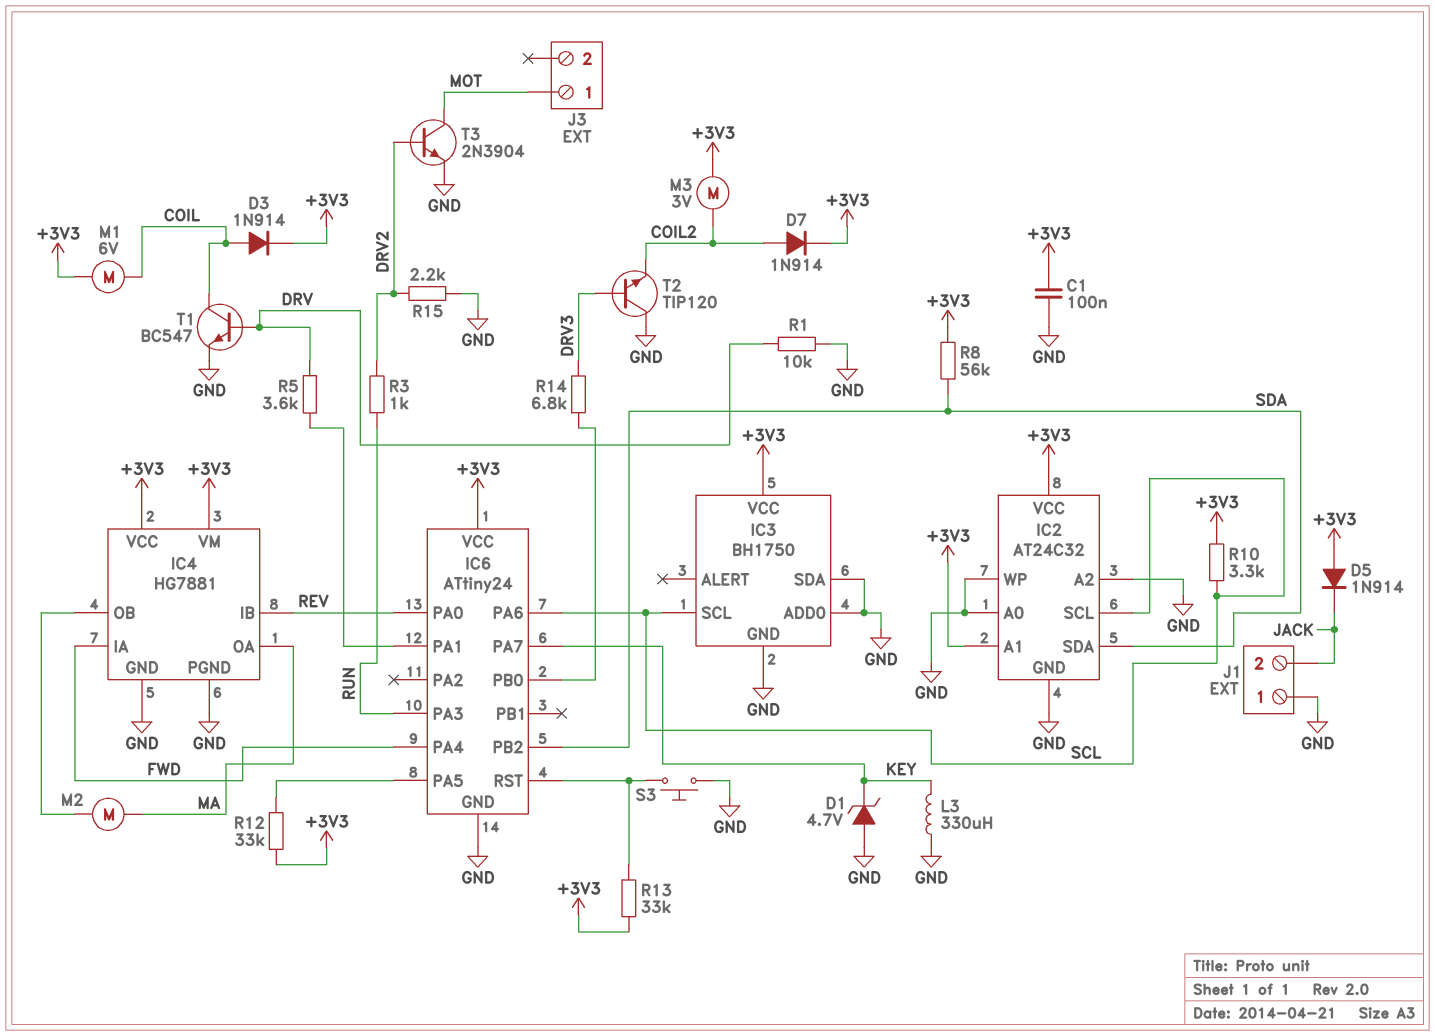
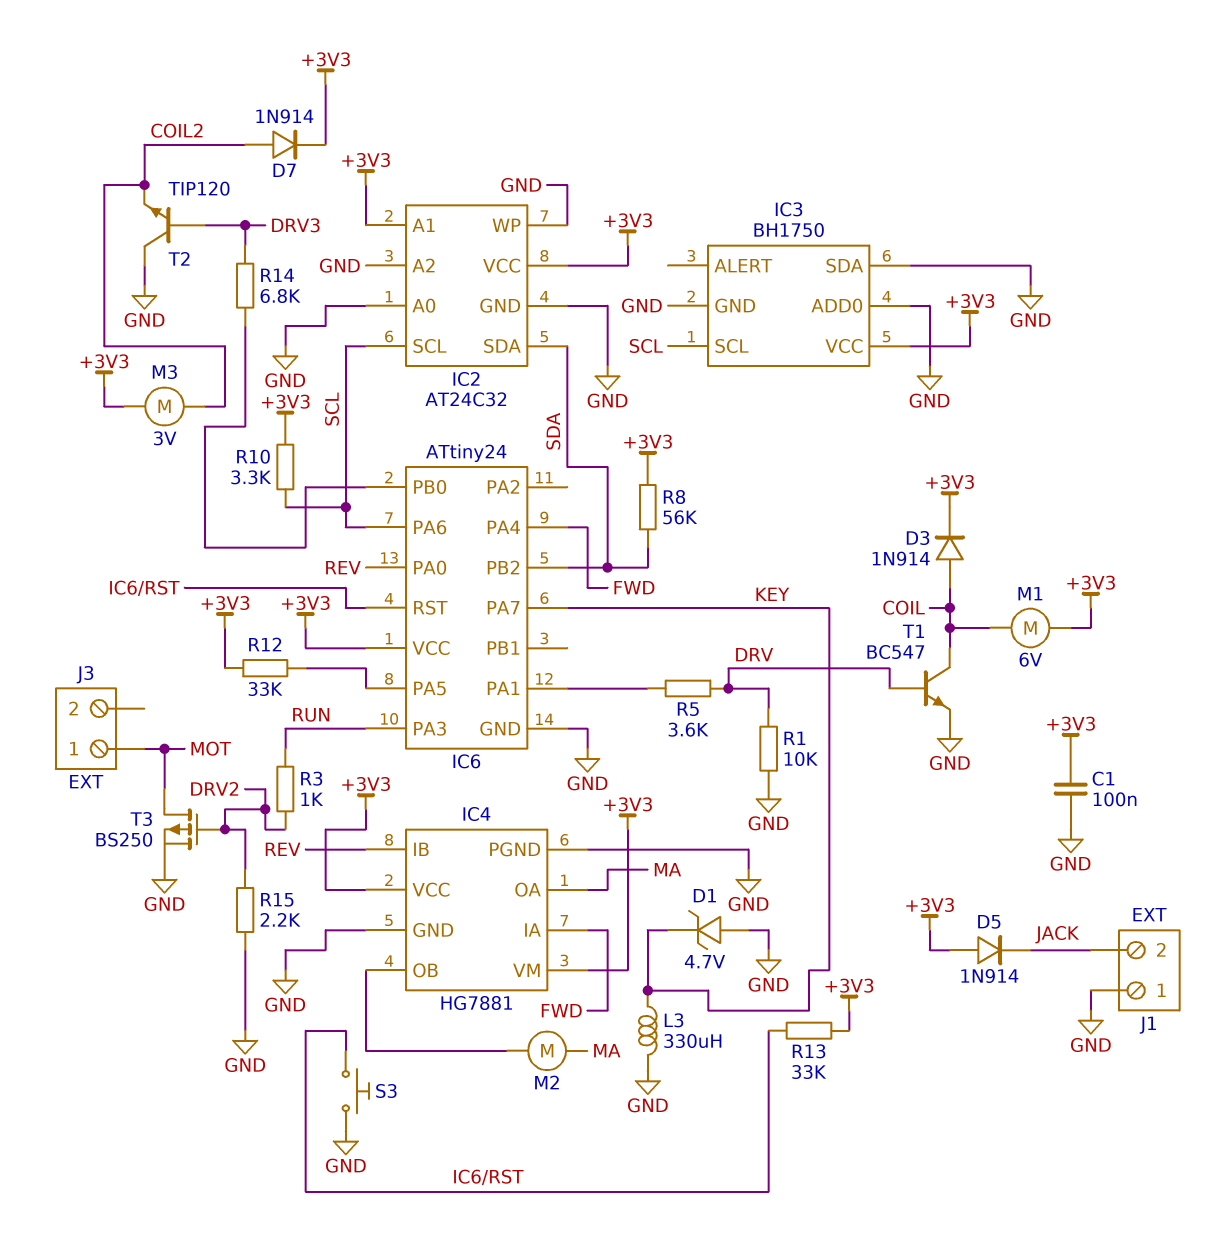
T3: NPN 2N3904 (B DRV2, C MOT, E GND) -> PMOS BS250 (G DRV2, D MOT, S GND)

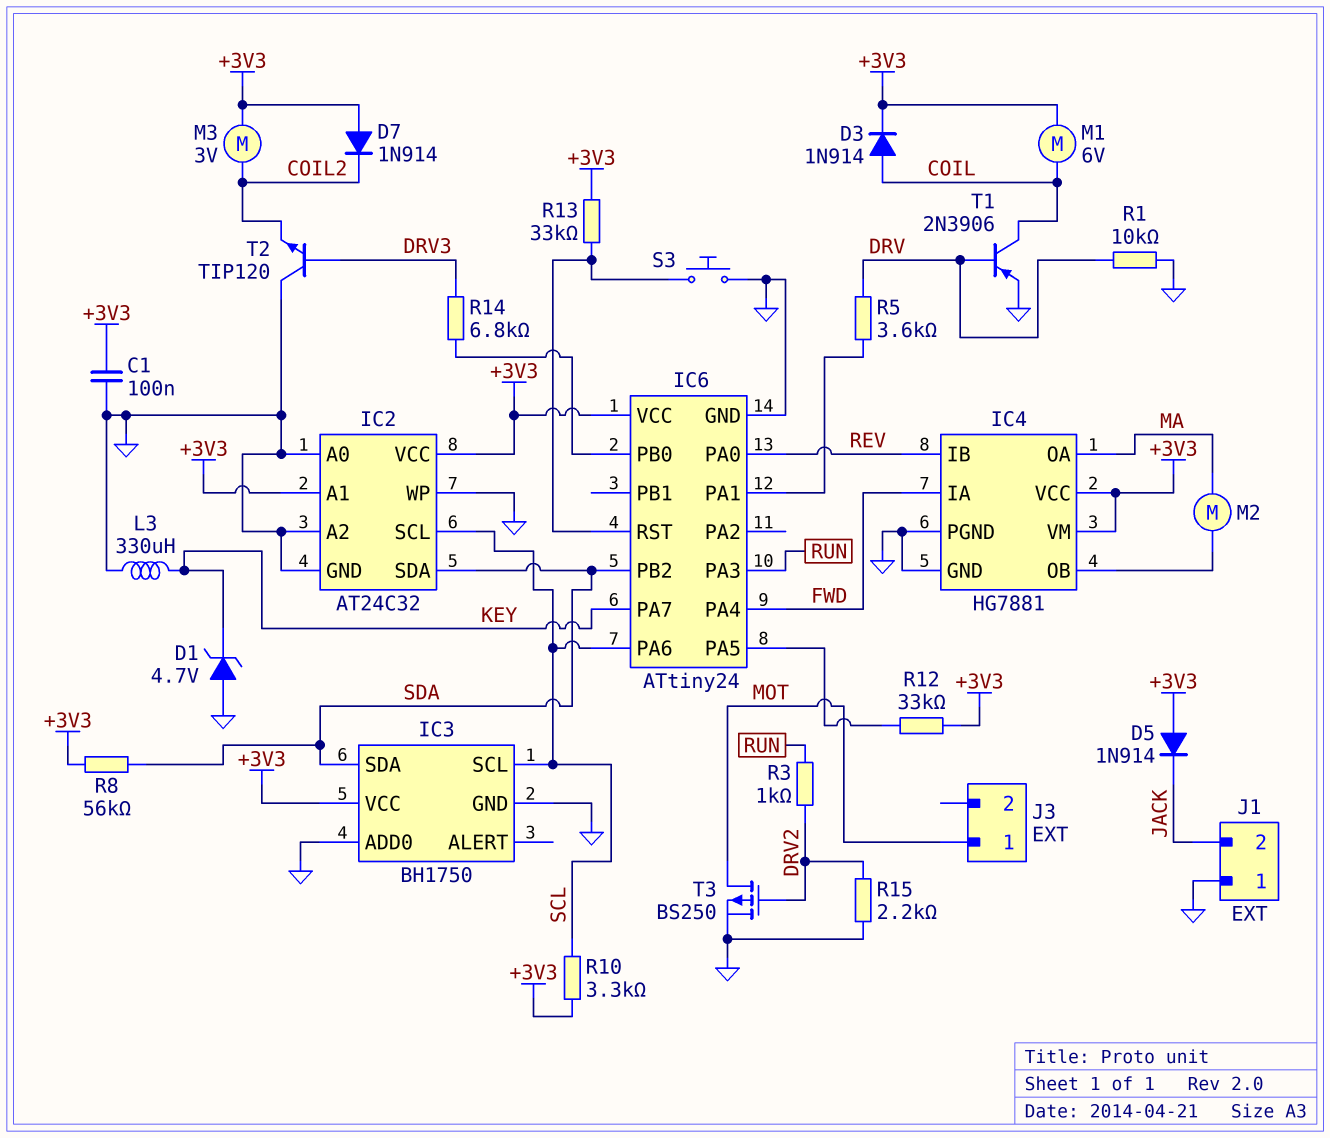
D7: diode 1N914 (A COIL2, K +3V3) -> diode 1N914 (A +3V3, K COIL2)
IC3 pin SDA: GND -> SDA
T1: NPN BC547 (B DRV, C COIL, E GND) -> PNP 2N3906 (B DRV, C COIL, E GND)

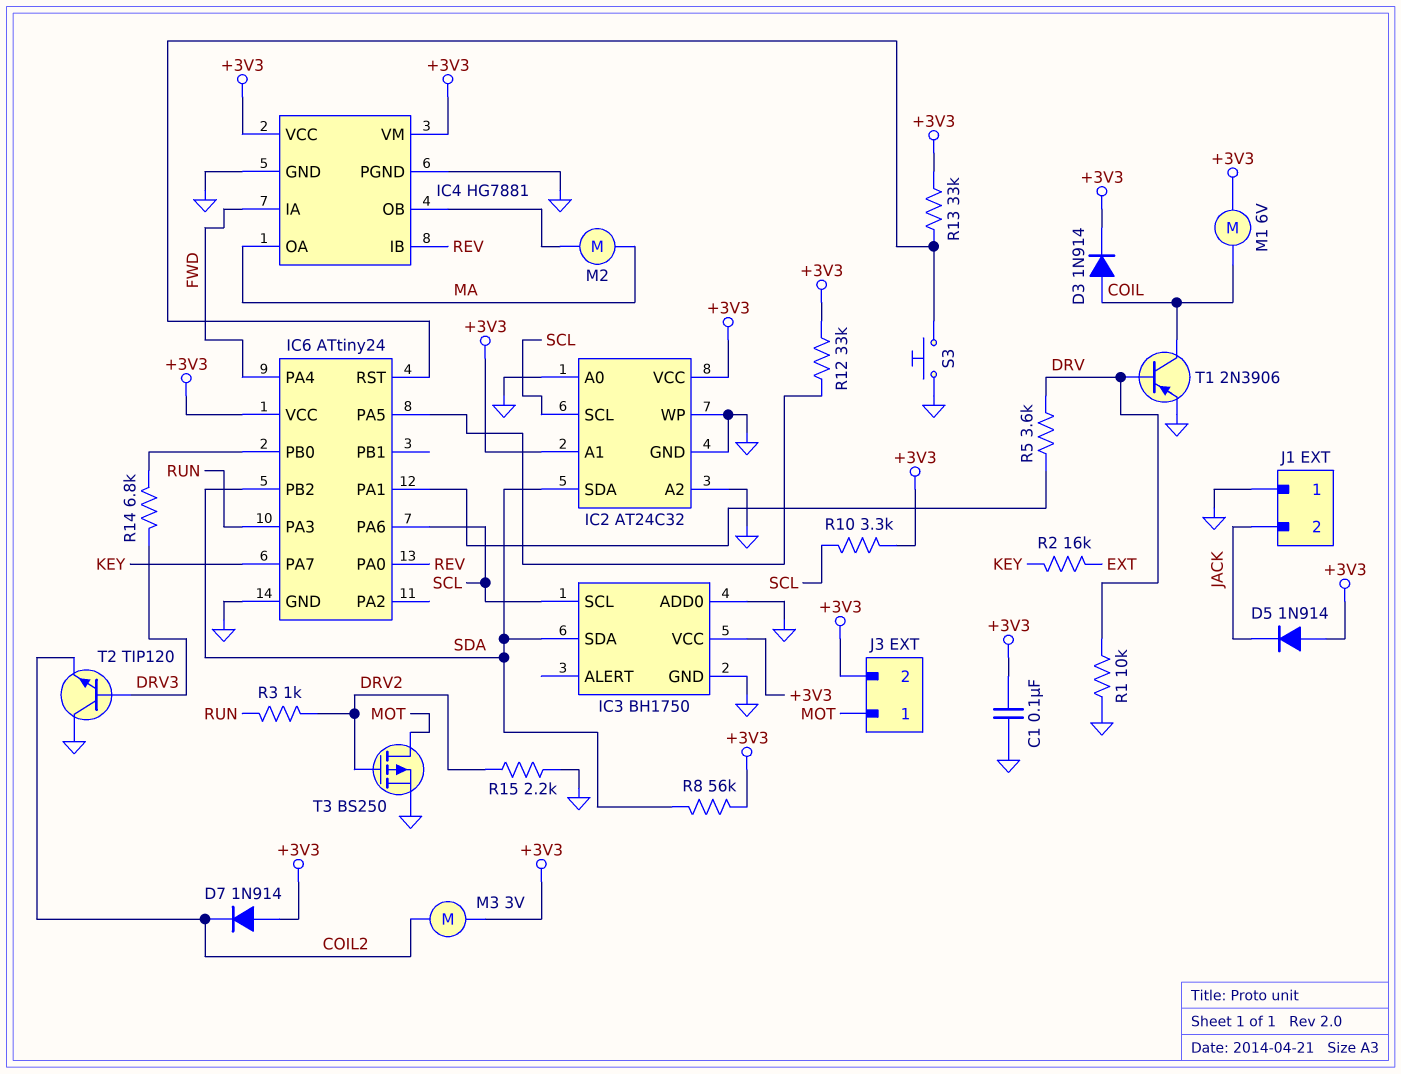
D1: zener 4.7V (A GND, K KEY) -> none
J3 pin 2: none -> +3V3
L3: 330uH (GND, KEY) -> none
R2: none -> 16k (EXT, KEY)

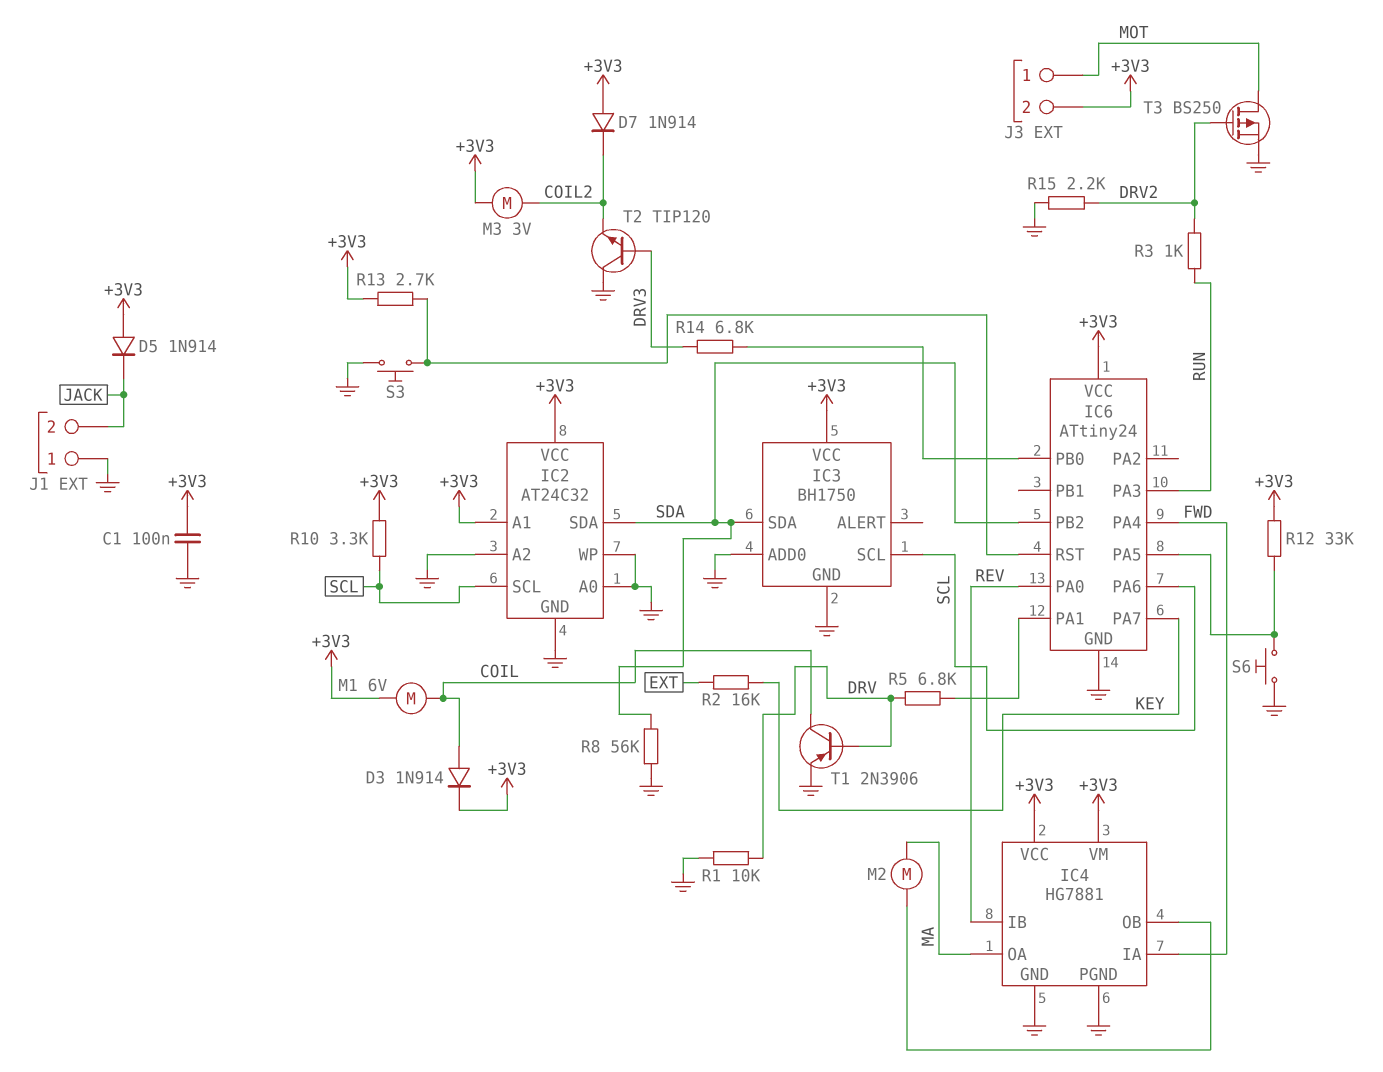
R5: 3.6k (DRV, IC6/PA1) -> 6.8k (DRV, IC6/PA1)
R8: 56k (+3V3, SDA) -> 56k (GND, SDA)
R13: 33k (+3V3, IC6/RST) -> 2.7k (+3V3, IC6/RST)
S6: none -> button (GND, IC6/PA5)

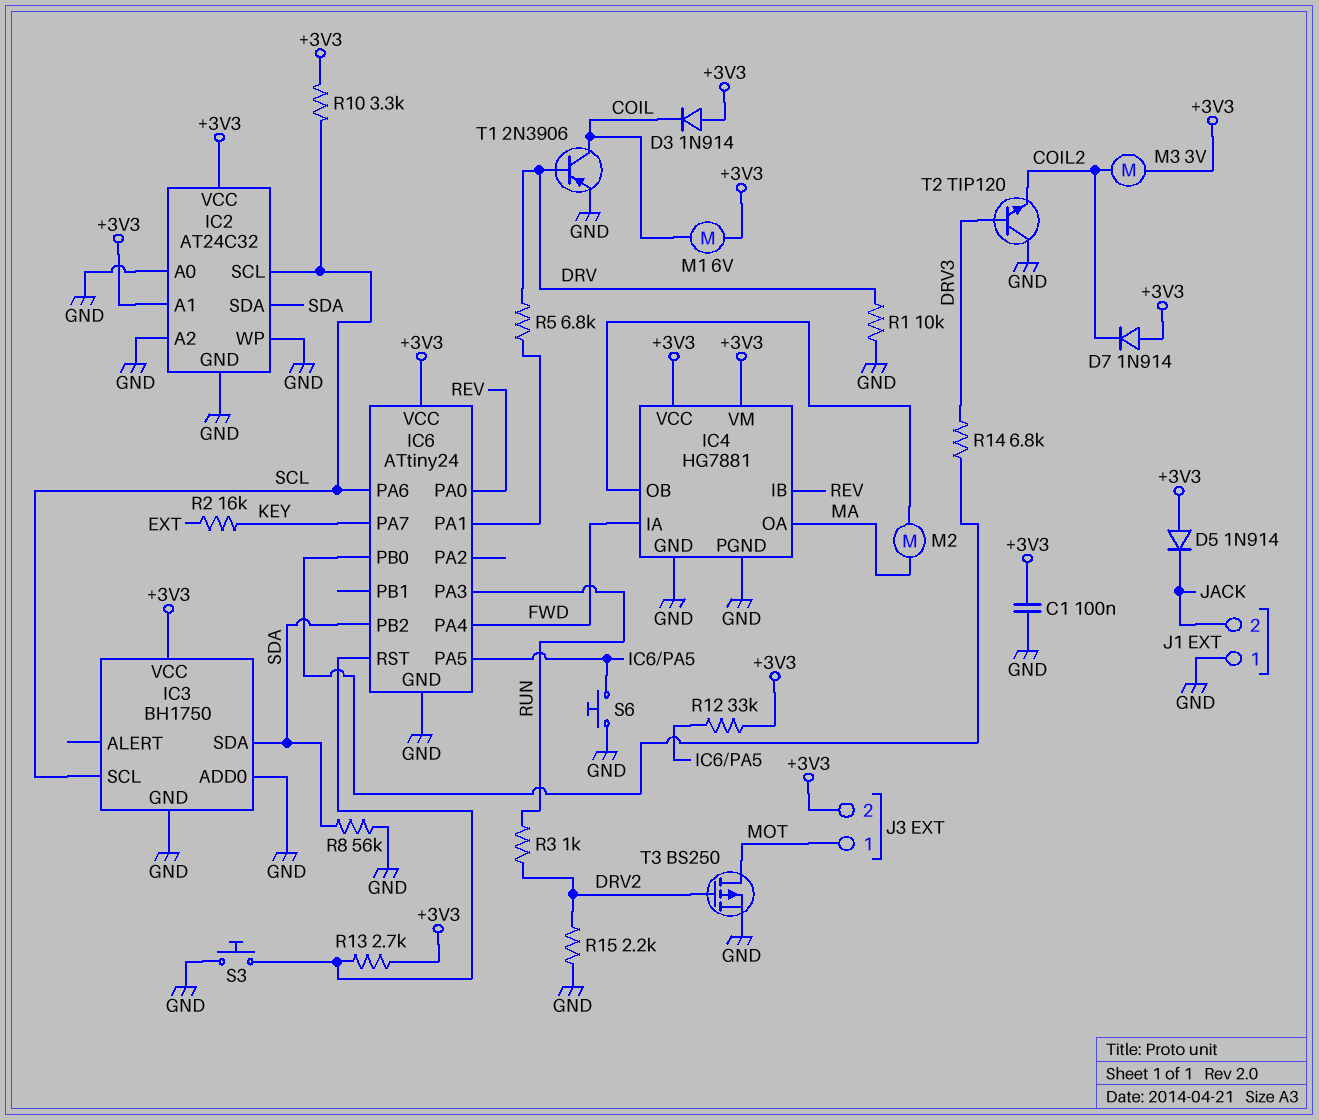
D3: diode 1N914 (A COIL, K +3V3) -> diode 1N914 (A +3V3, K COIL)

